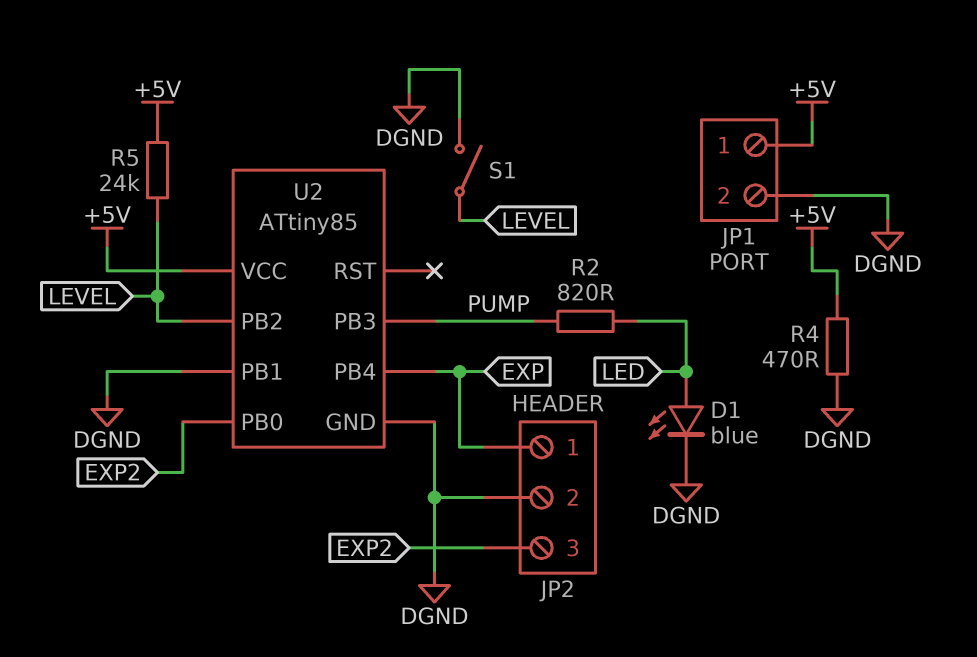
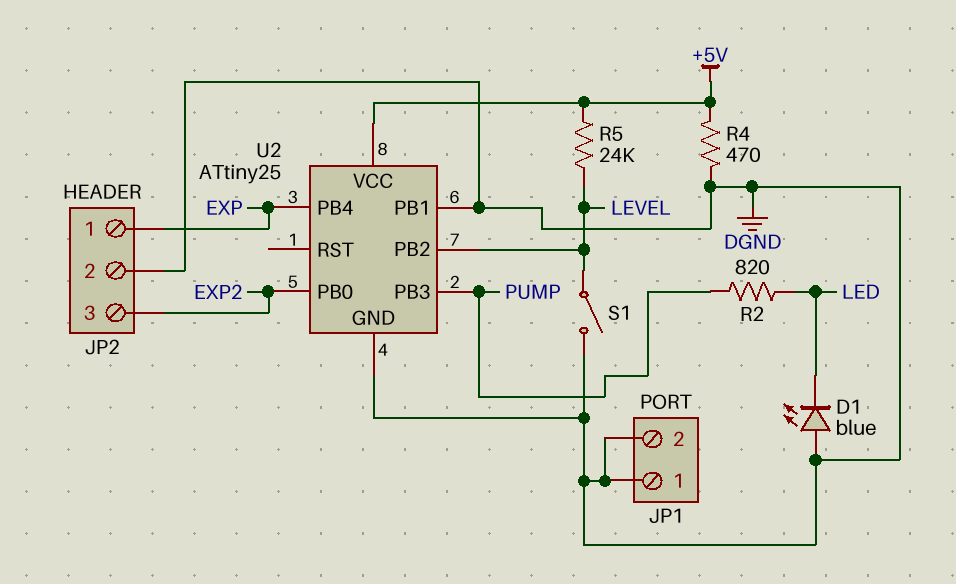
D1: LED blue (A LED, K DGND) -> LED blue (A DGND, K LED)
JP1 pin 1: +5V -> DGND
U2: ATtiny85 -> ATtiny25

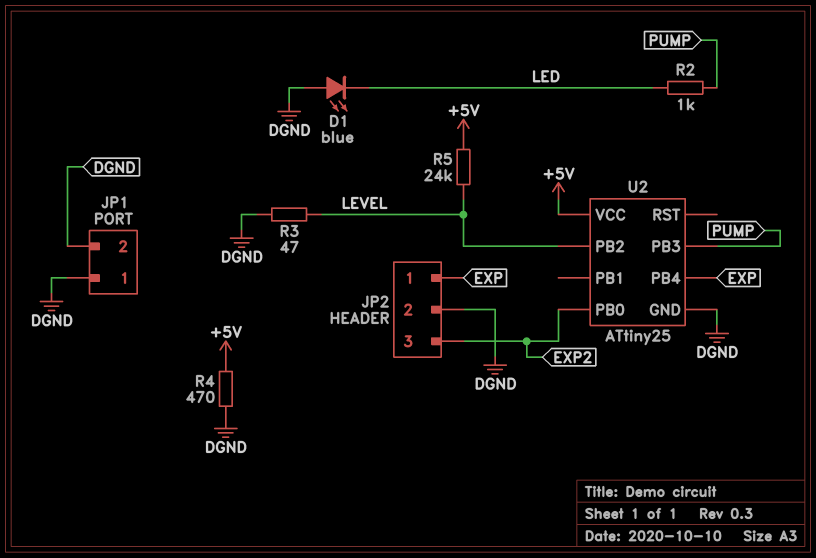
R2: 820 (LED, PUMP) -> 1k (LED, PUMP)
R3: none -> 47 (DGND, LEVEL)
S1: switch (DGND, LEVEL) -> none
U2 pin PB1: DGND -> none

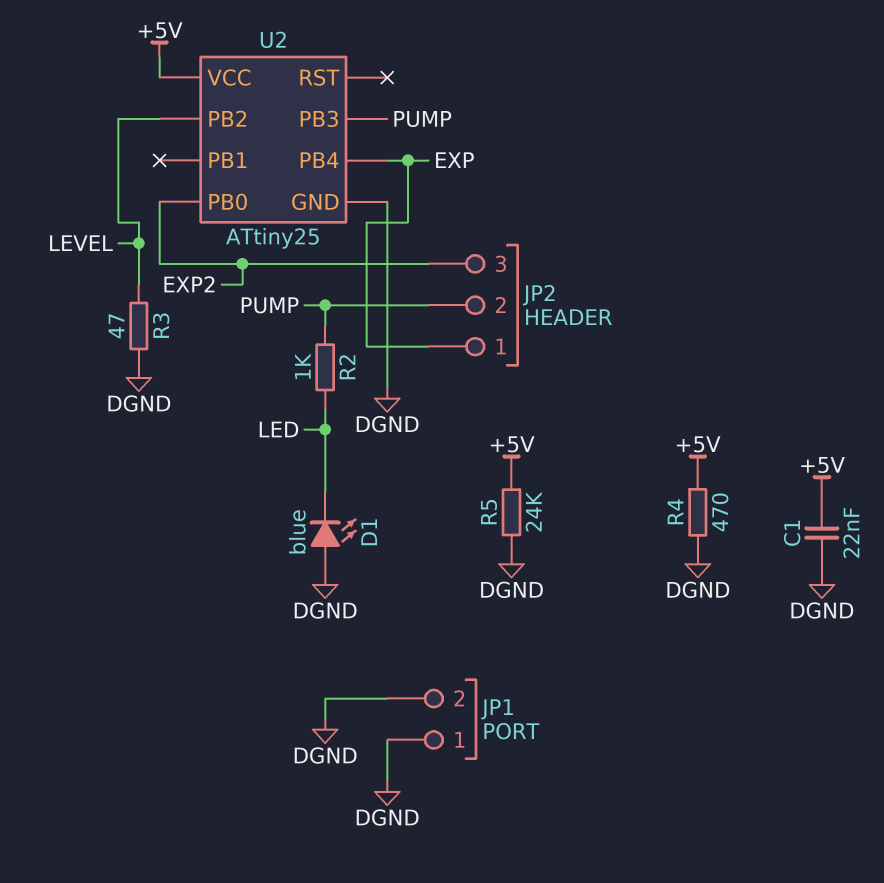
C1: none -> 22nF (+5V, DGND)
JP2 pin 2: DGND -> PUMP
R5: 24k (+5V, LEVEL) -> 24k (+5V, DGND)

